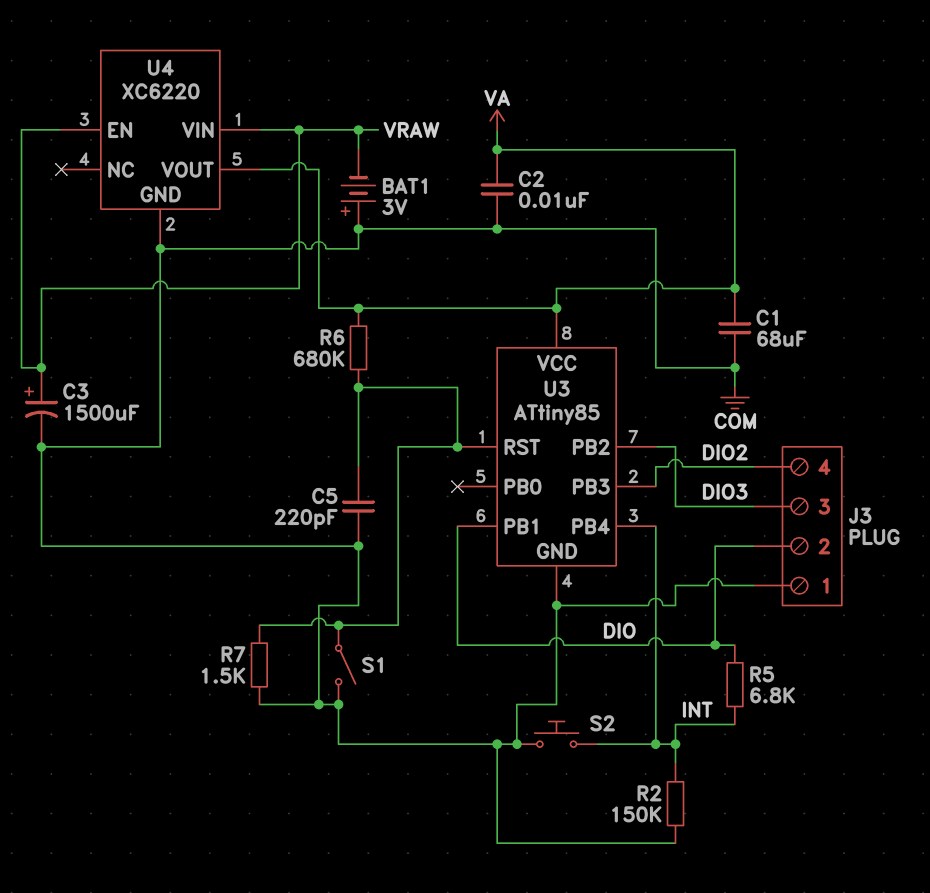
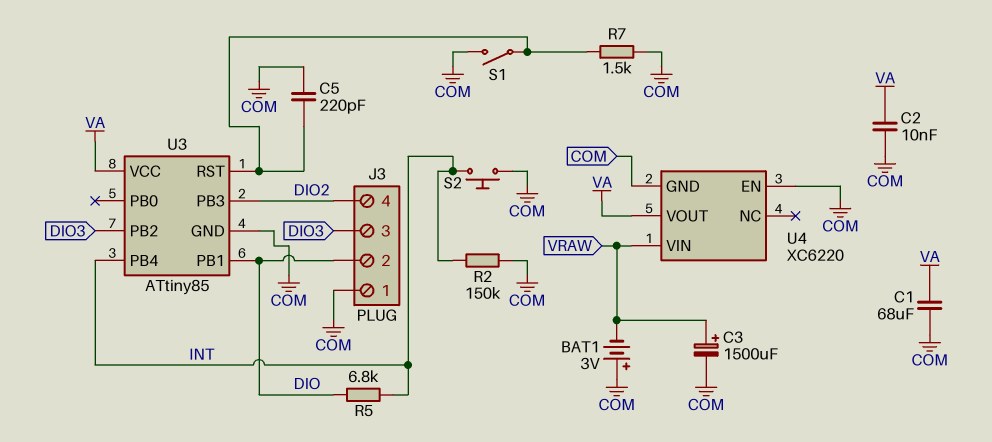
R6: 680k (U3/RST, VA) -> none
U4 pin EN: VRAW -> COM

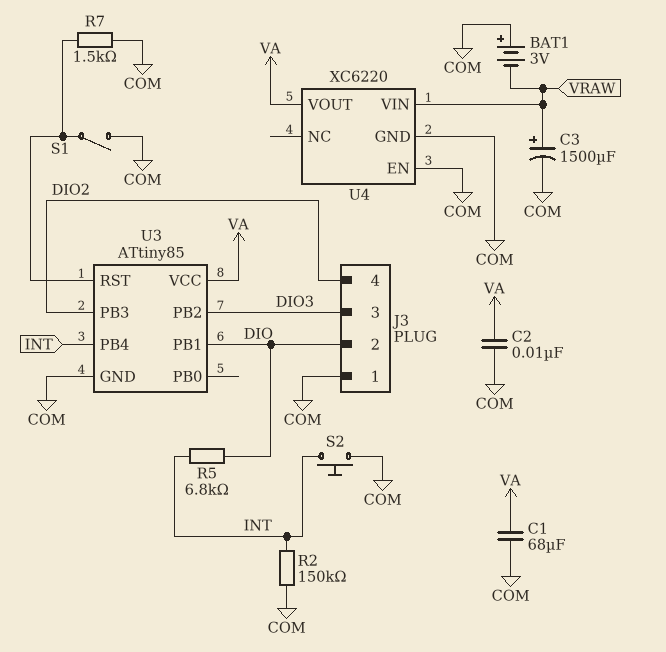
C5: 220pF (COM, U3/RST) -> none

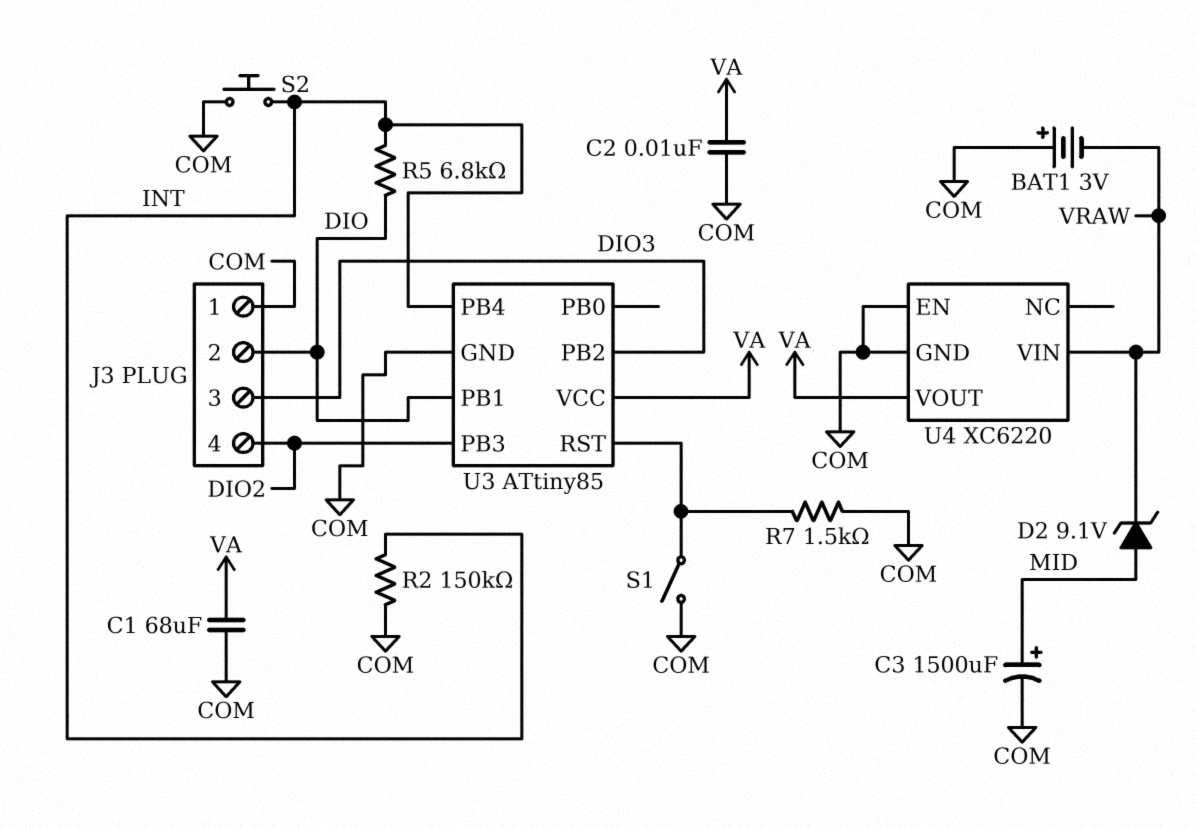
C3: 1500uF (plus VRAW, minus COM) -> 1500uF (plus MID, minus COM)
D2: none -> zener 9.1V (A MID, K VRAW)

